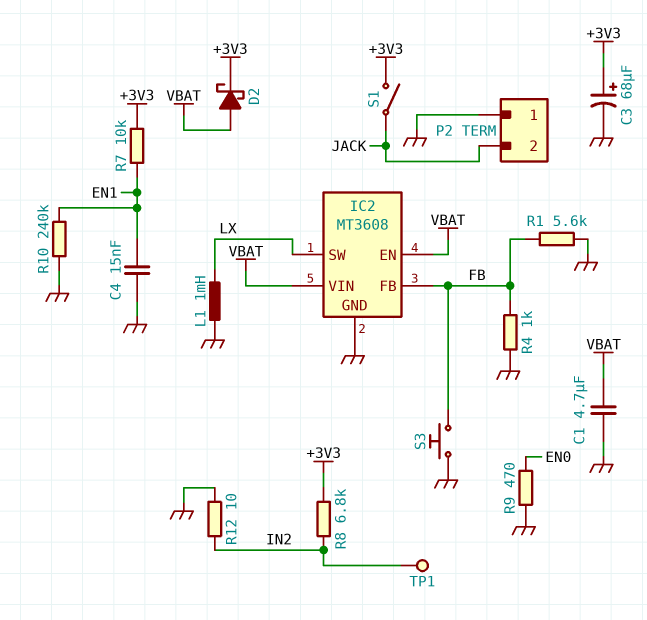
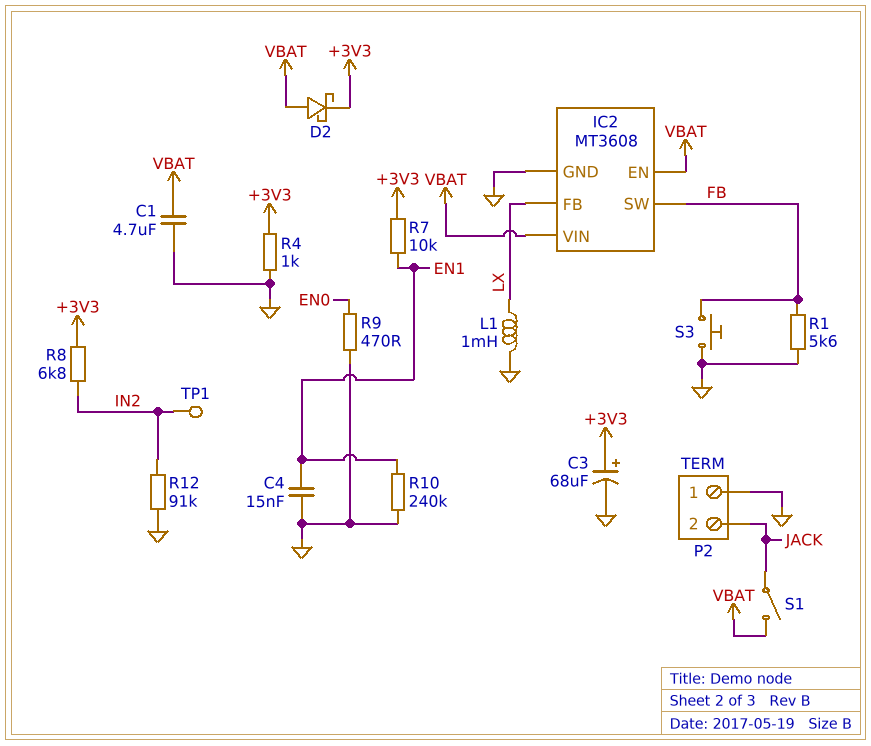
IC2 pin FB: FB -> LX
IC2 pin SW: LX -> FB
R4: 1k (FB, GND) -> 1k (+3V3, GND)
R12: 10 (GND, IN2) -> 91k (GND, IN2)
S1: switch (+3V3, JACK) -> switch (JACK, VBAT)

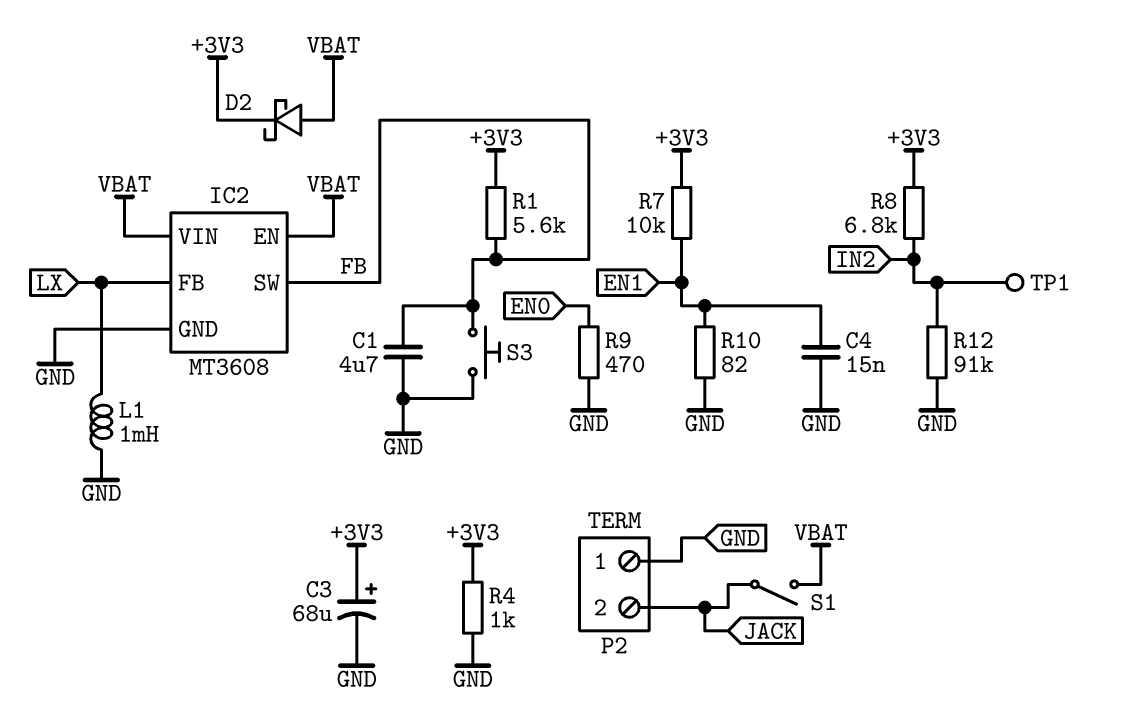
C1: 4.7uF (GND, VBAT) -> 4.7uF (FB, GND)
R1: 5.6k (FB, GND) -> 5.6k (+3V3, FB)
R10: 240k (EN1, GND) -> 82 (EN1, GND)

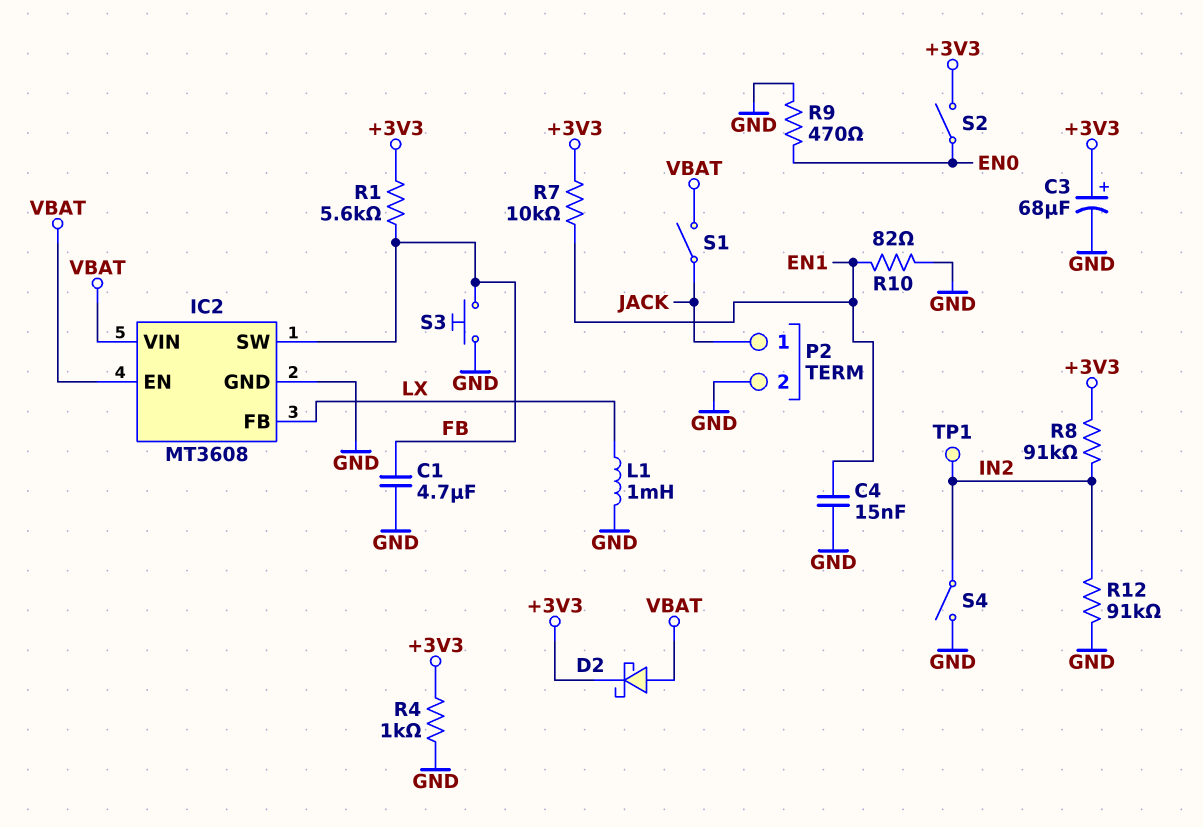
P2 pin 1: GND -> JACK
P2 pin 2: JACK -> GND
R8: 6.8k (+3V3, IN2) -> 91k (+3V3, IN2)
S2: none -> switch (+3V3, EN0)
S4: none -> switch (GND, IN2)

